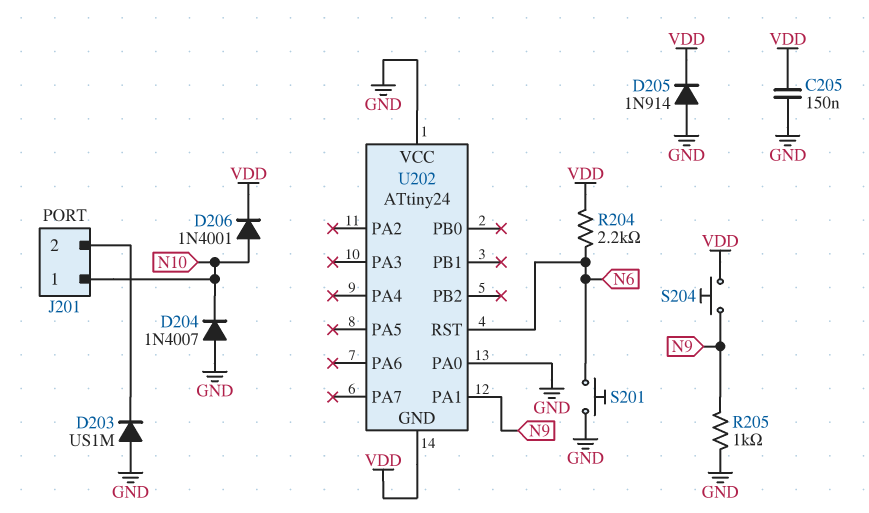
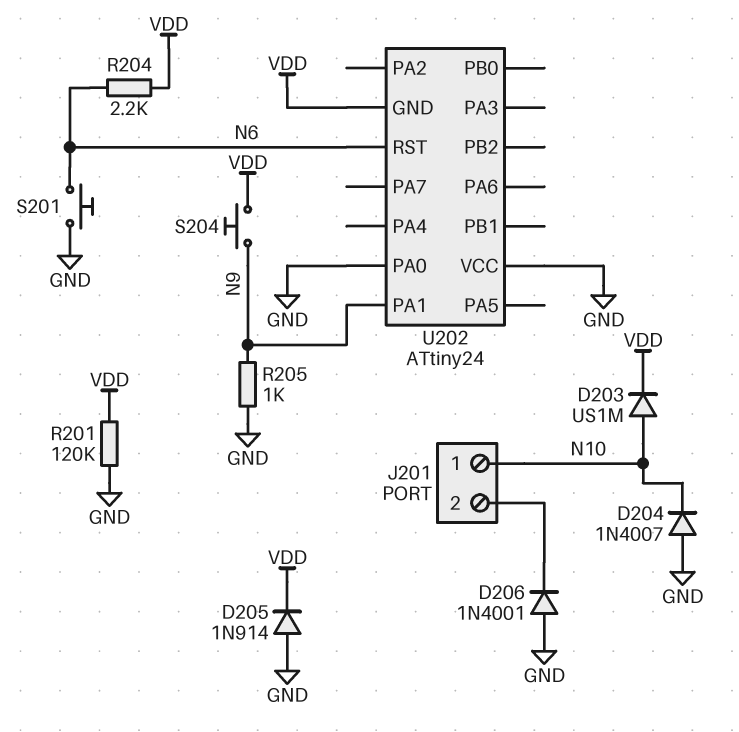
C205: 150nF (GND, VDD) -> none
D203: diode US1M (A GND, K J201/2) -> diode US1M (A N10, K VDD)
D206: diode 1N4001 (A N10, K VDD) -> diode 1N4001 (A GND, K J201/2)
R201: none -> 120k (GND, VDD)

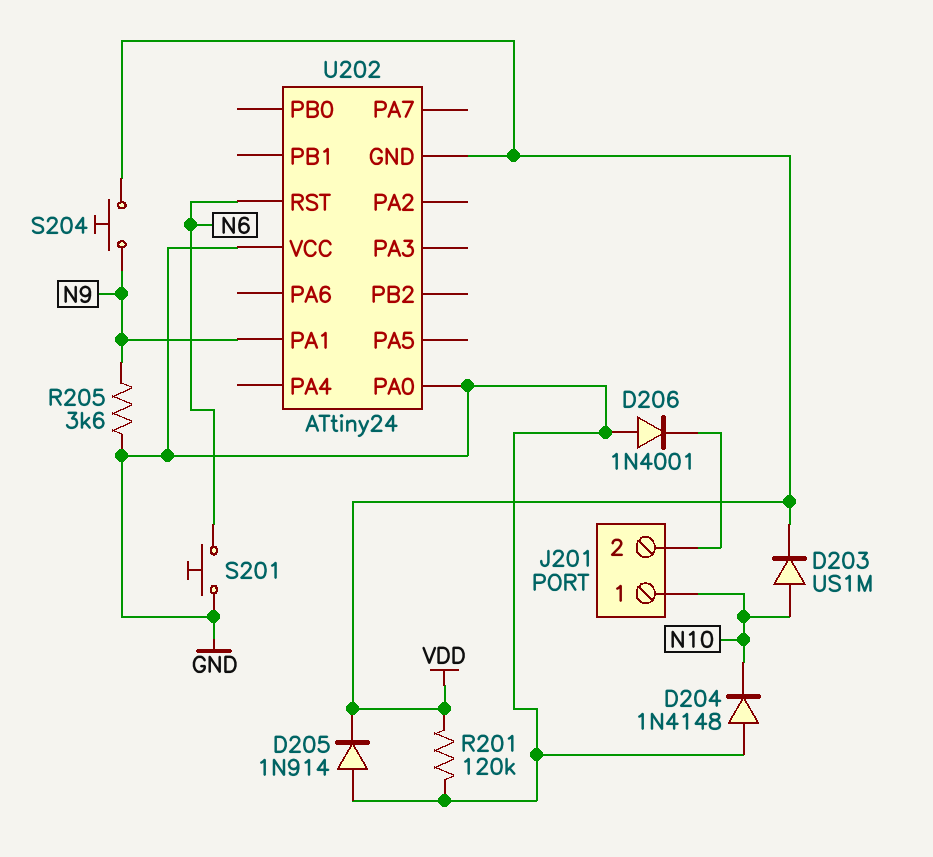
D204: diode 1N4007 (A GND, K N10) -> diode 1N4148 (A GND, K N10)
R204: 2.2k (N6, VDD) -> none
R205: 1k (GND, N9) -> 3.6k (GND, N9)

